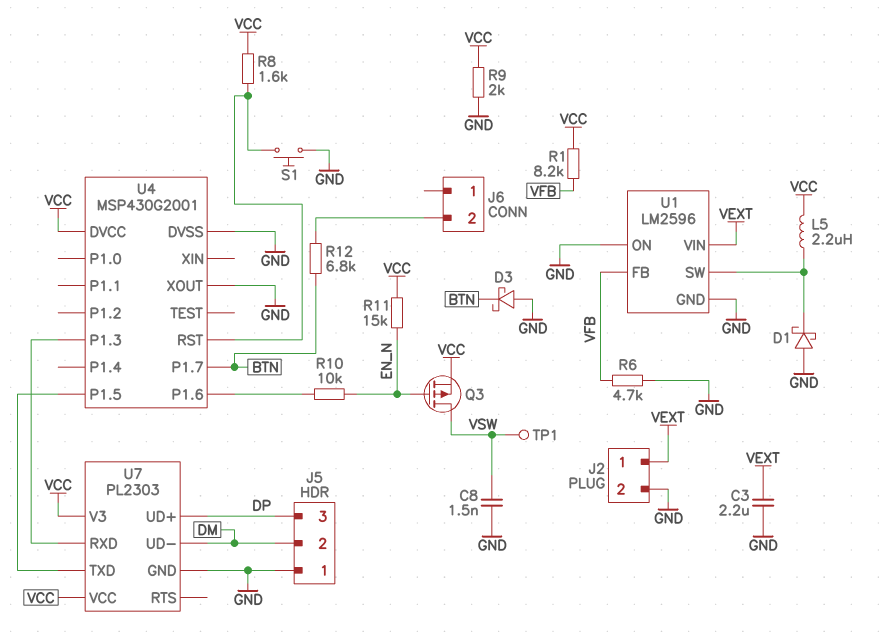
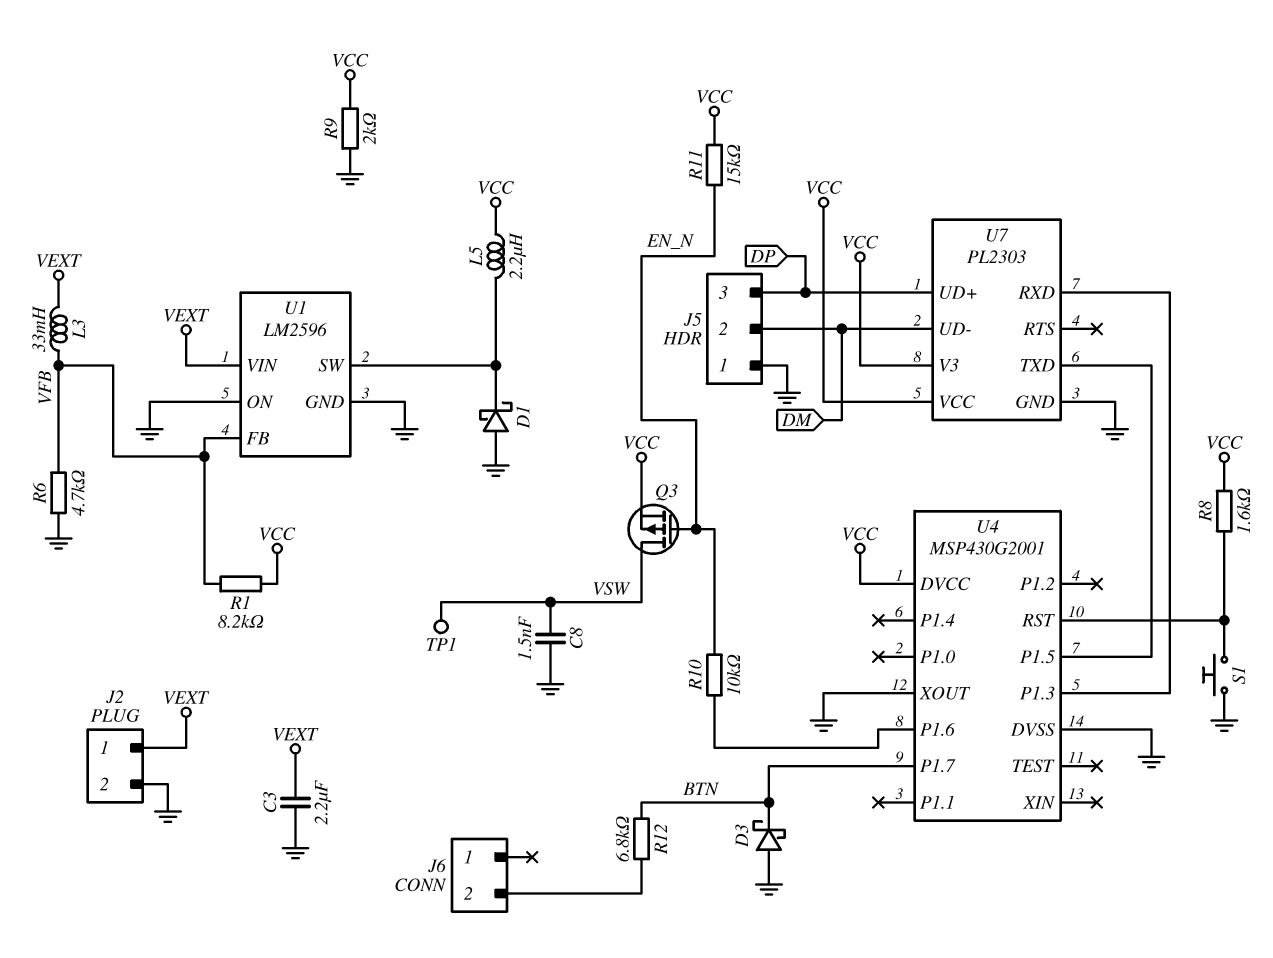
L3: none -> 33mH (VEXT, VFB)

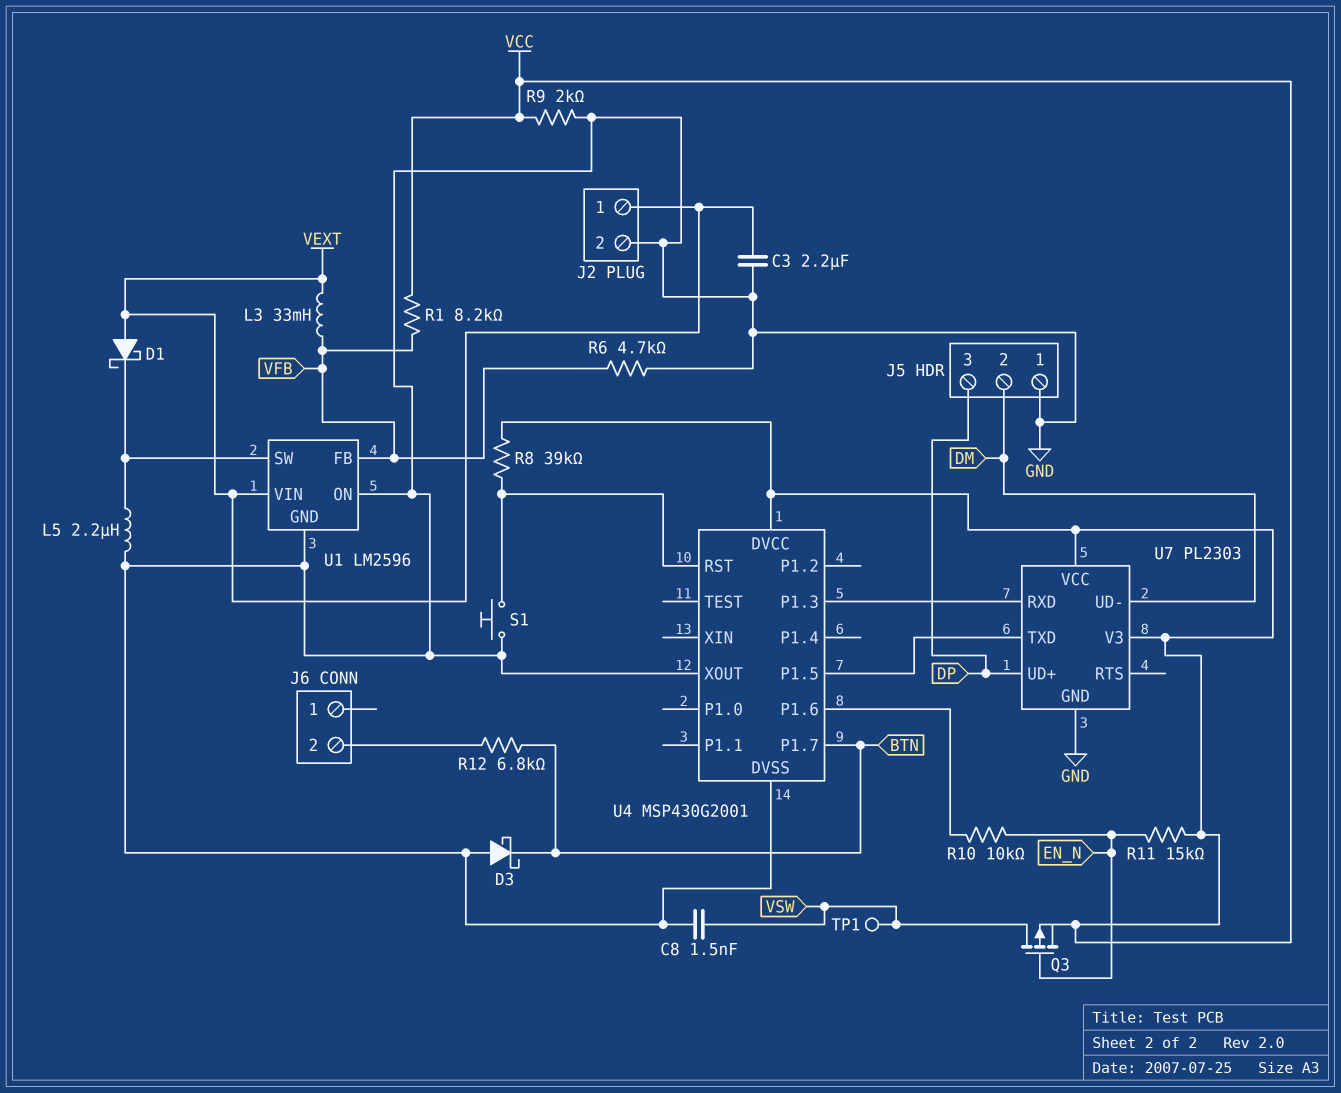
D1: schottky (A GND, K U1/SW) -> schottky (A VEXT, K U1/SW)
L5: 2.2uH (U1/SW, VCC) -> 2.2uH (GND, U1/SW)
R8: 1.6k (U4/RST, VCC) -> 39k (U4/RST, VCC)

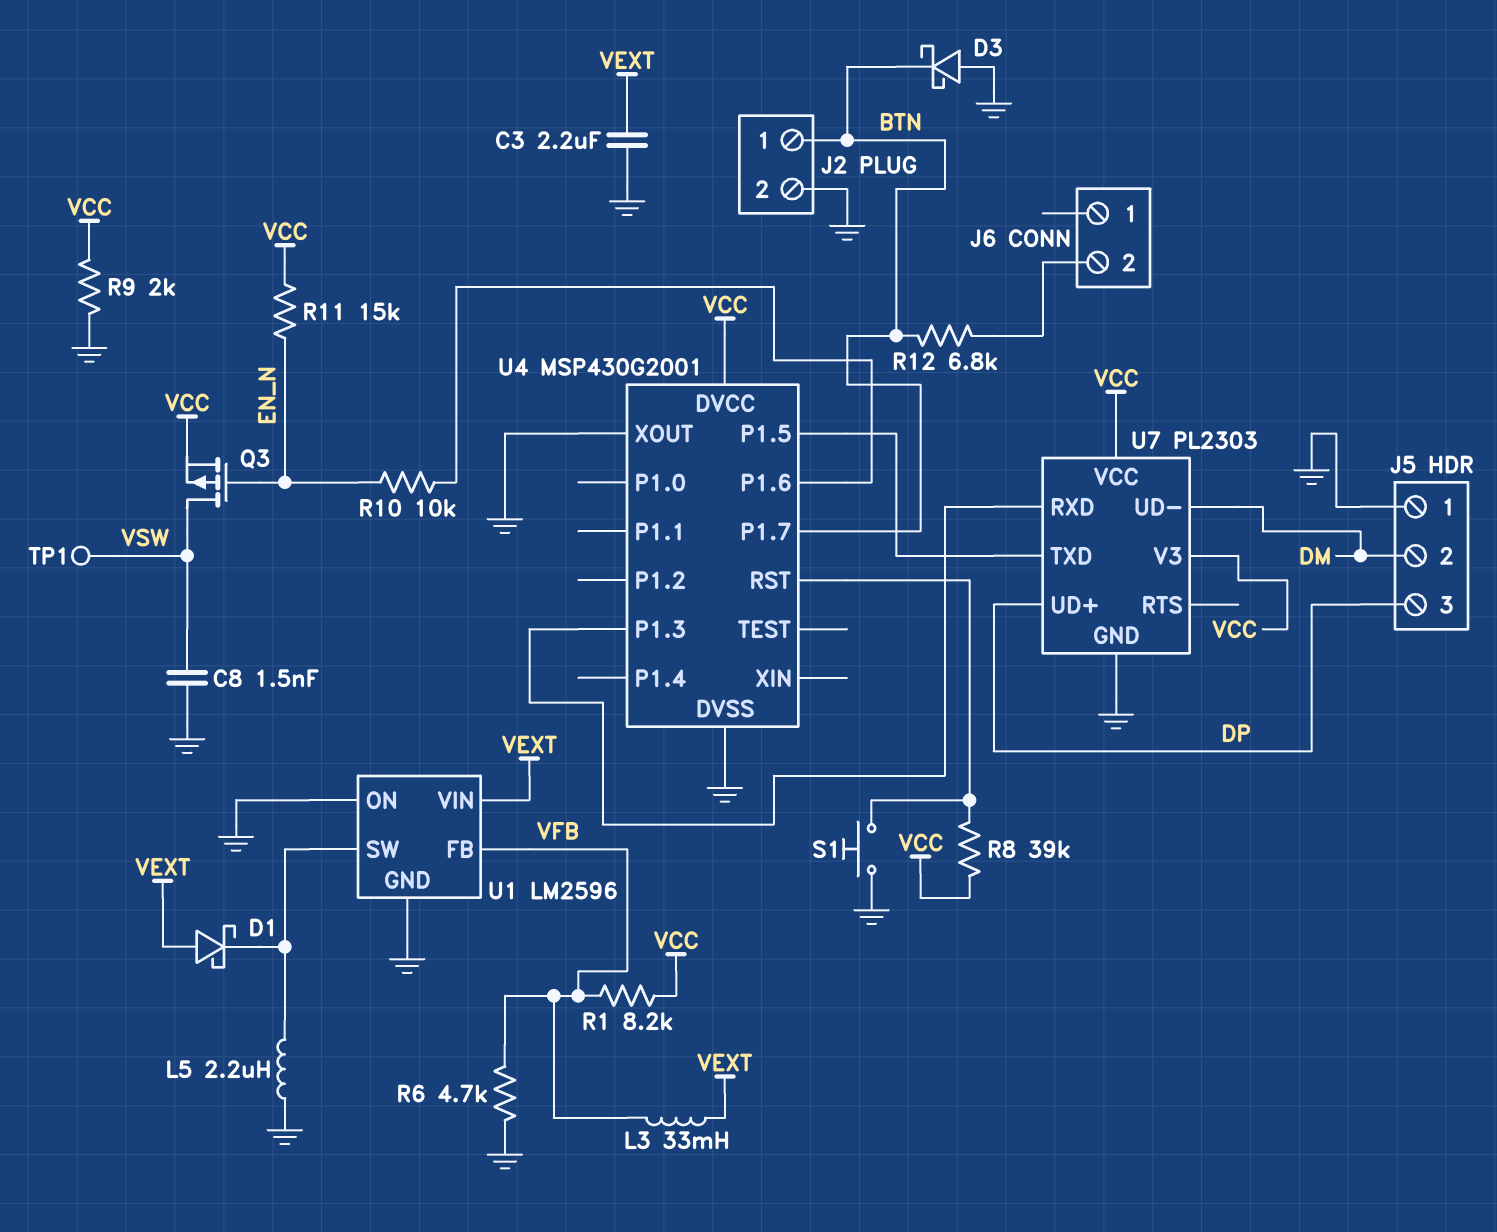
J2 pin 1: VEXT -> BTN

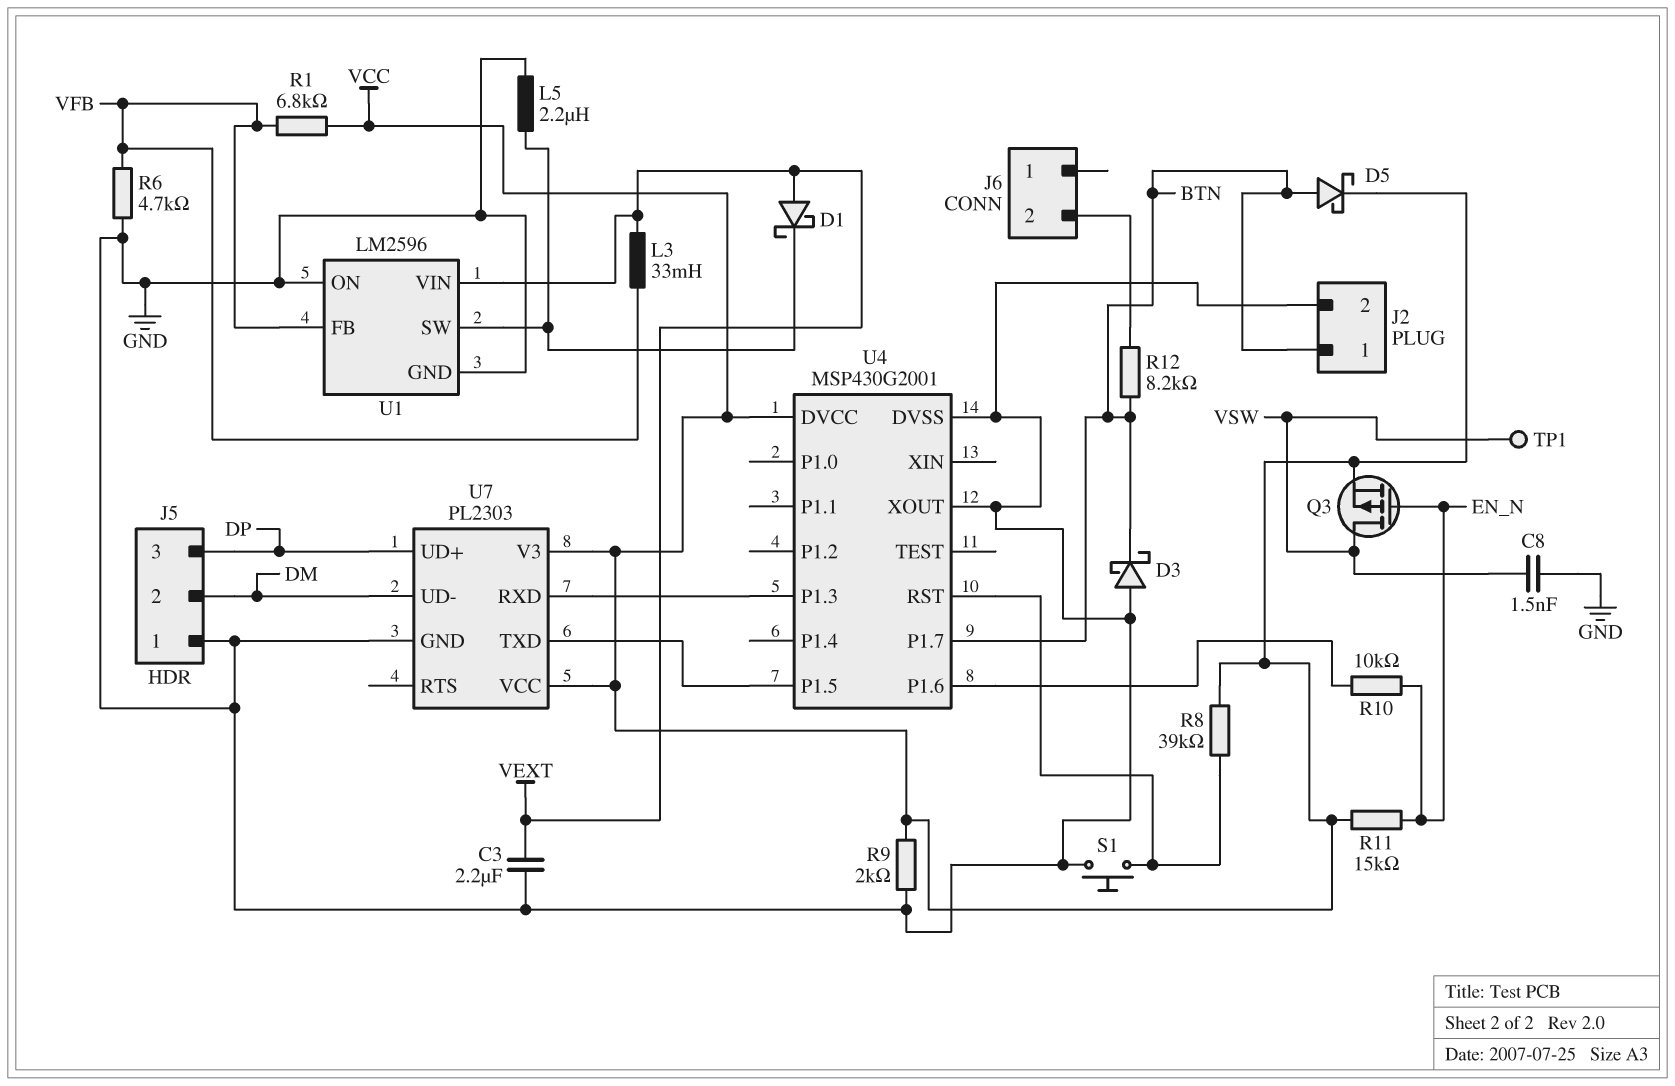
D5: none -> schottky (A BTN, K VCC)
R1: 8.2k (VCC, VFB) -> 6.8k (VCC, VFB)
R12: 6.8k (BTN, J6/2) -> 8.2k (BTN, J6/2)

